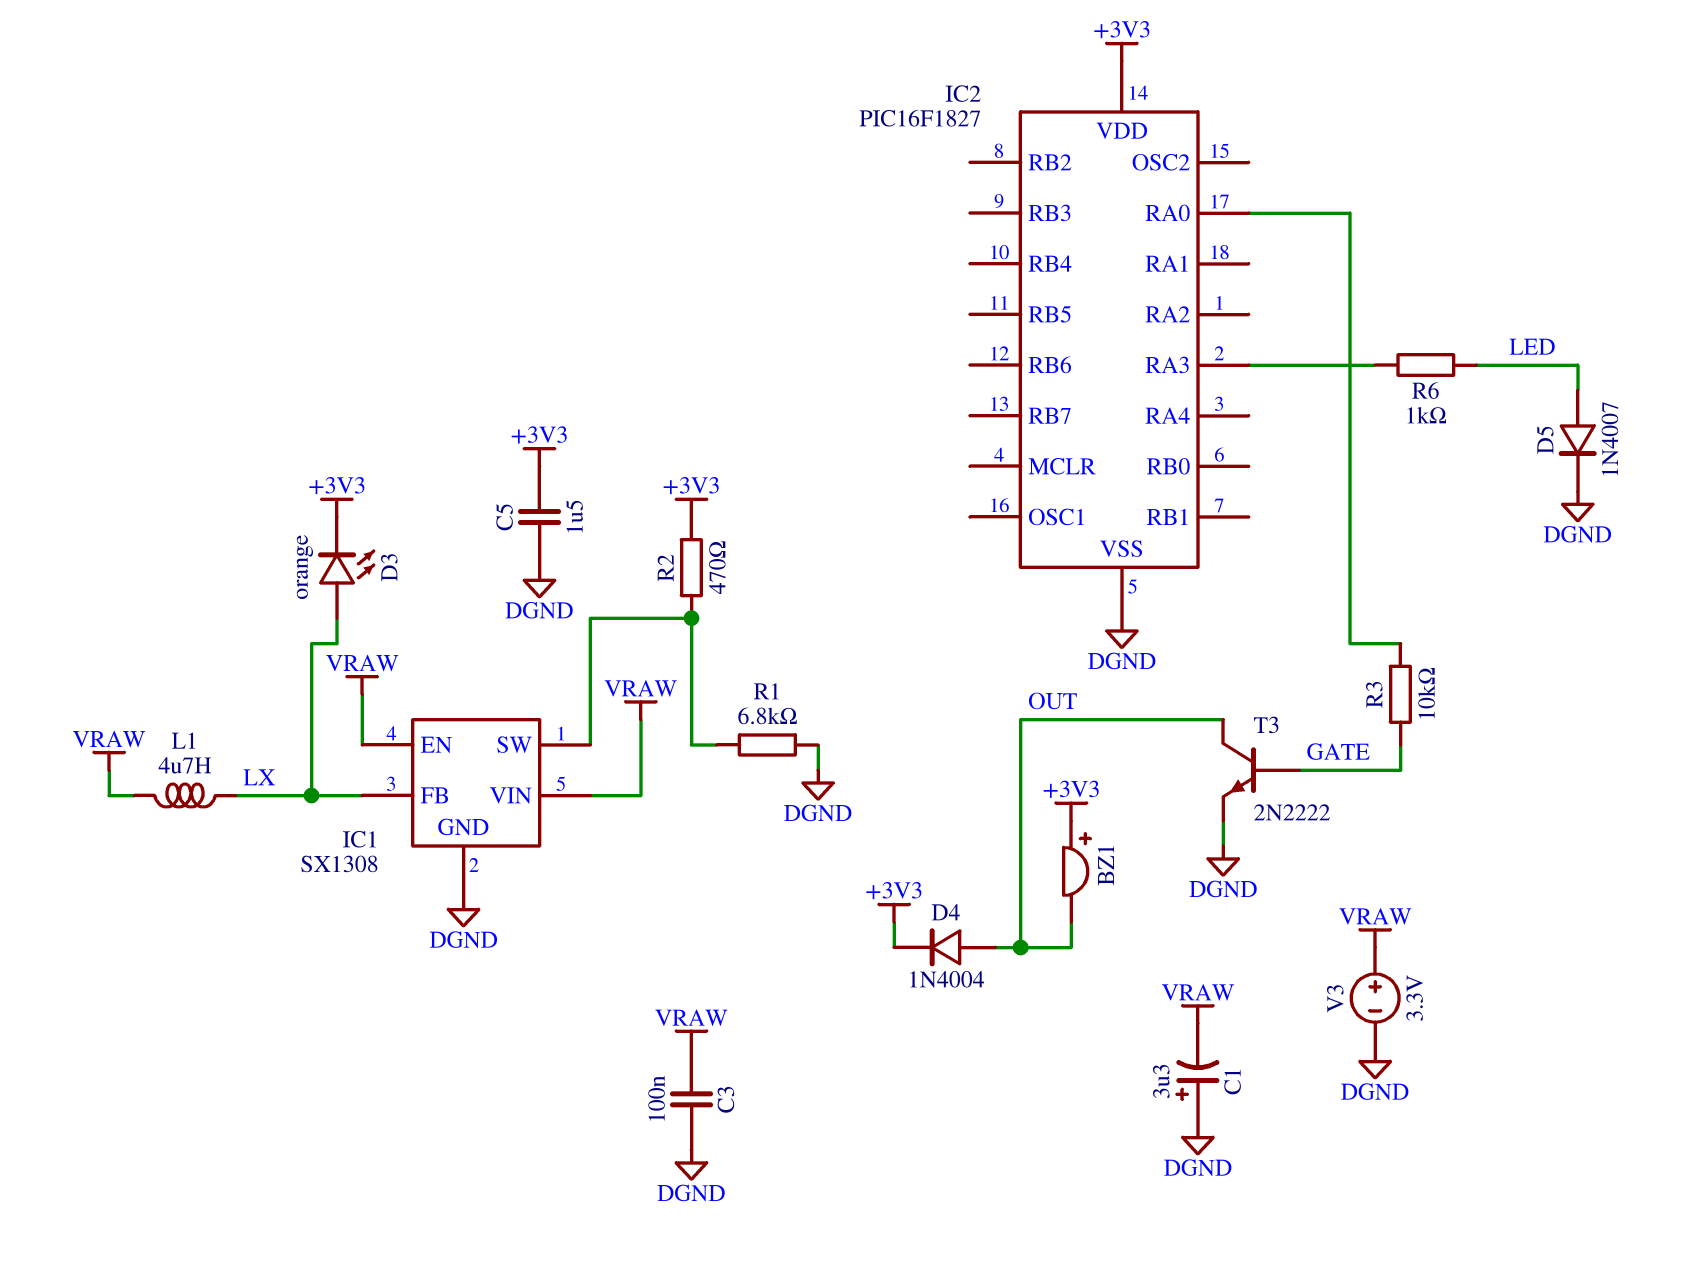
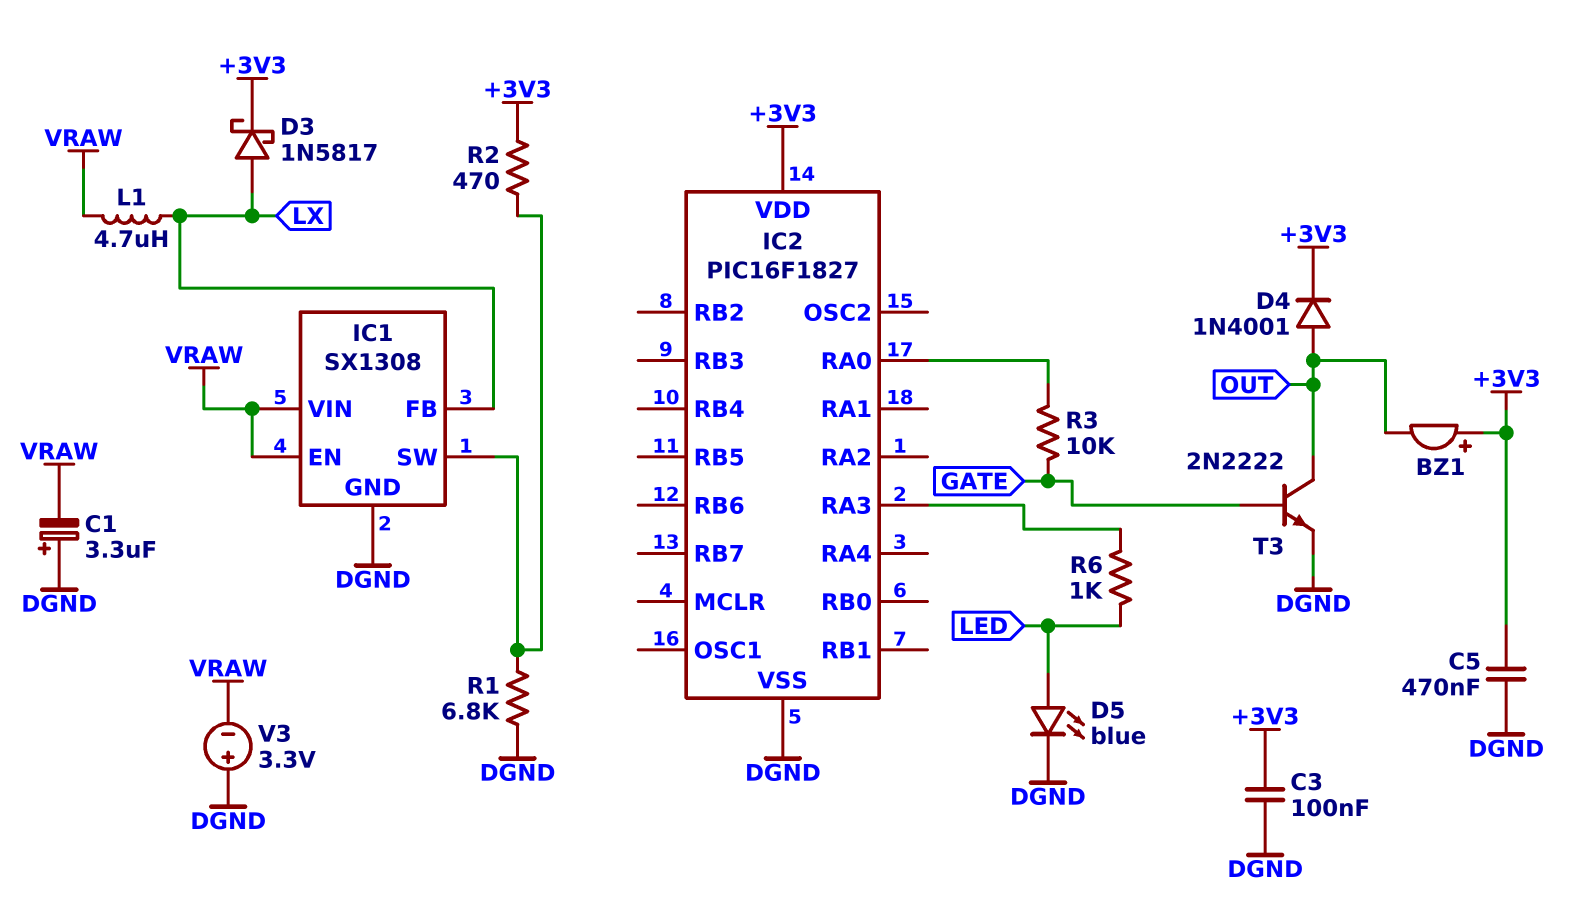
C3: 100nF (DGND, VRAW) -> 100nF (+3V3, DGND)
C5: 1.5uF (+3V3, DGND) -> 470nF (+3V3, DGND)
D3: LED orange (A LX, K +3V3) -> schottky 1N5817 (A LX, K +3V3)
D4: diode 1N4004 (A OUT, K +3V3) -> diode 1N4001 (A OUT, K +3V3)
D5: diode 1N4007 (A LED, K DGND) -> LED blue (A LED, K DGND)
V3: 3.3V (plus VRAW, minus DGND) -> 3.3V (plus DGND, minus VRAW)

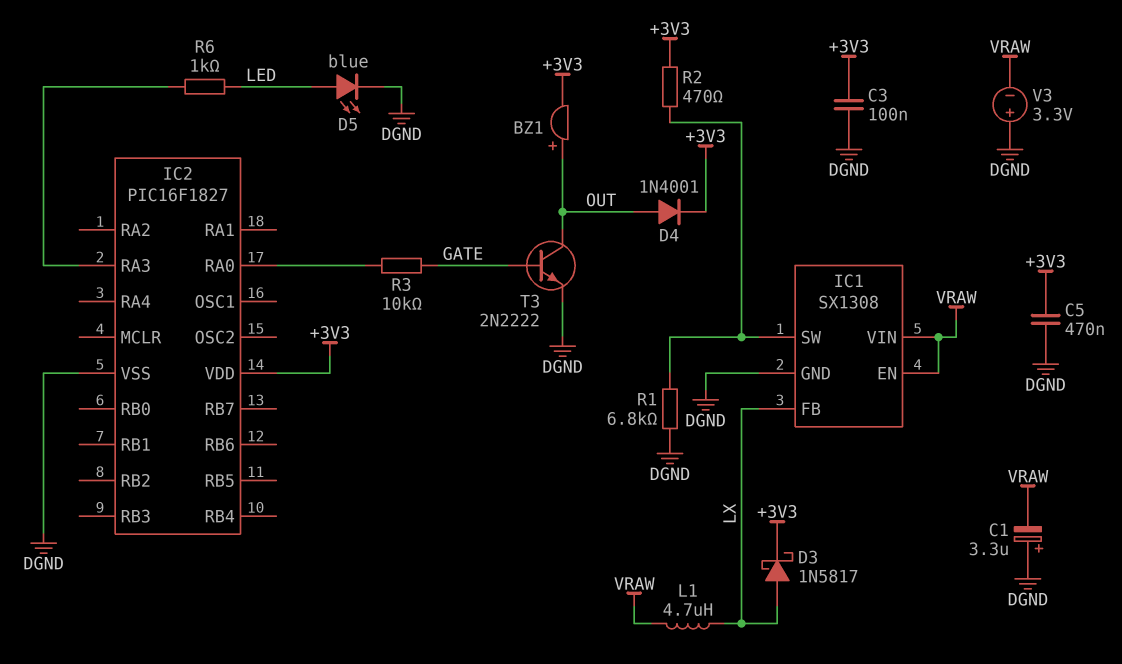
BZ1: buzzer (plus +3V3, minus OUT) -> buzzer (plus OUT, minus +3V3)

